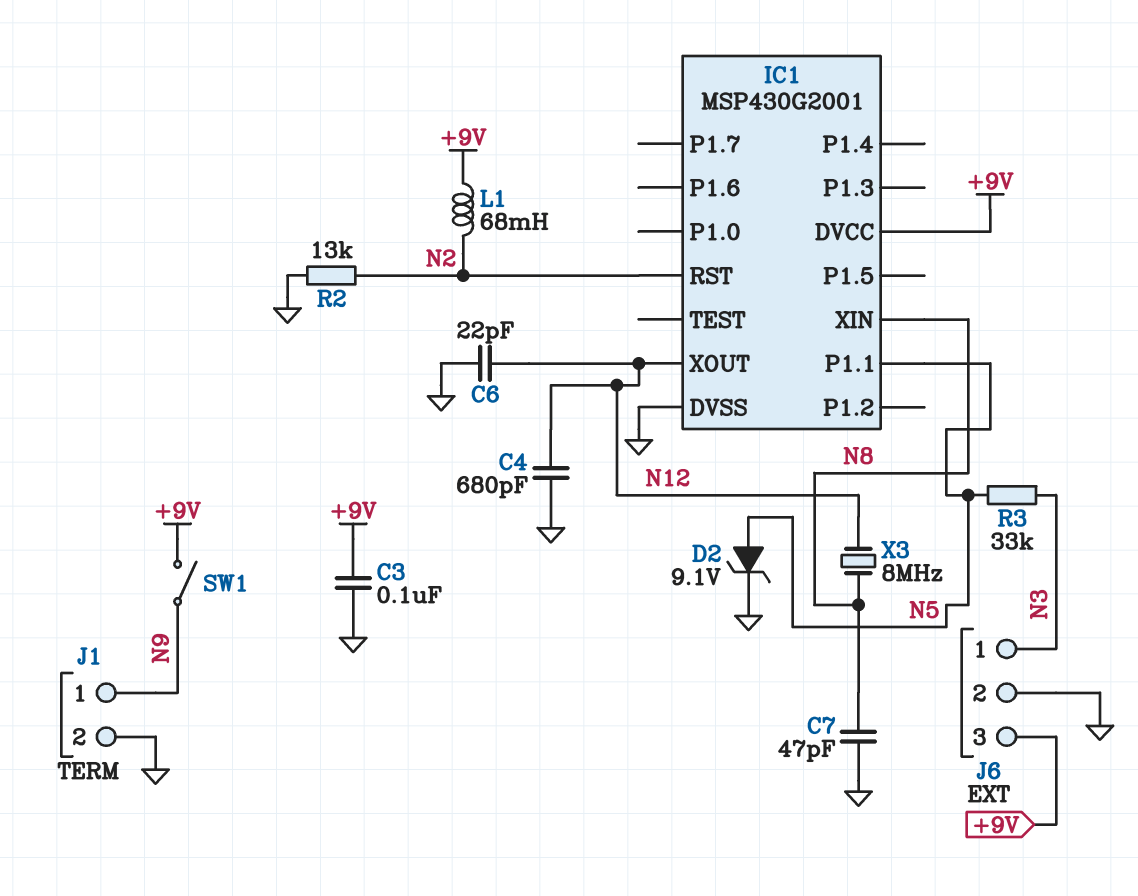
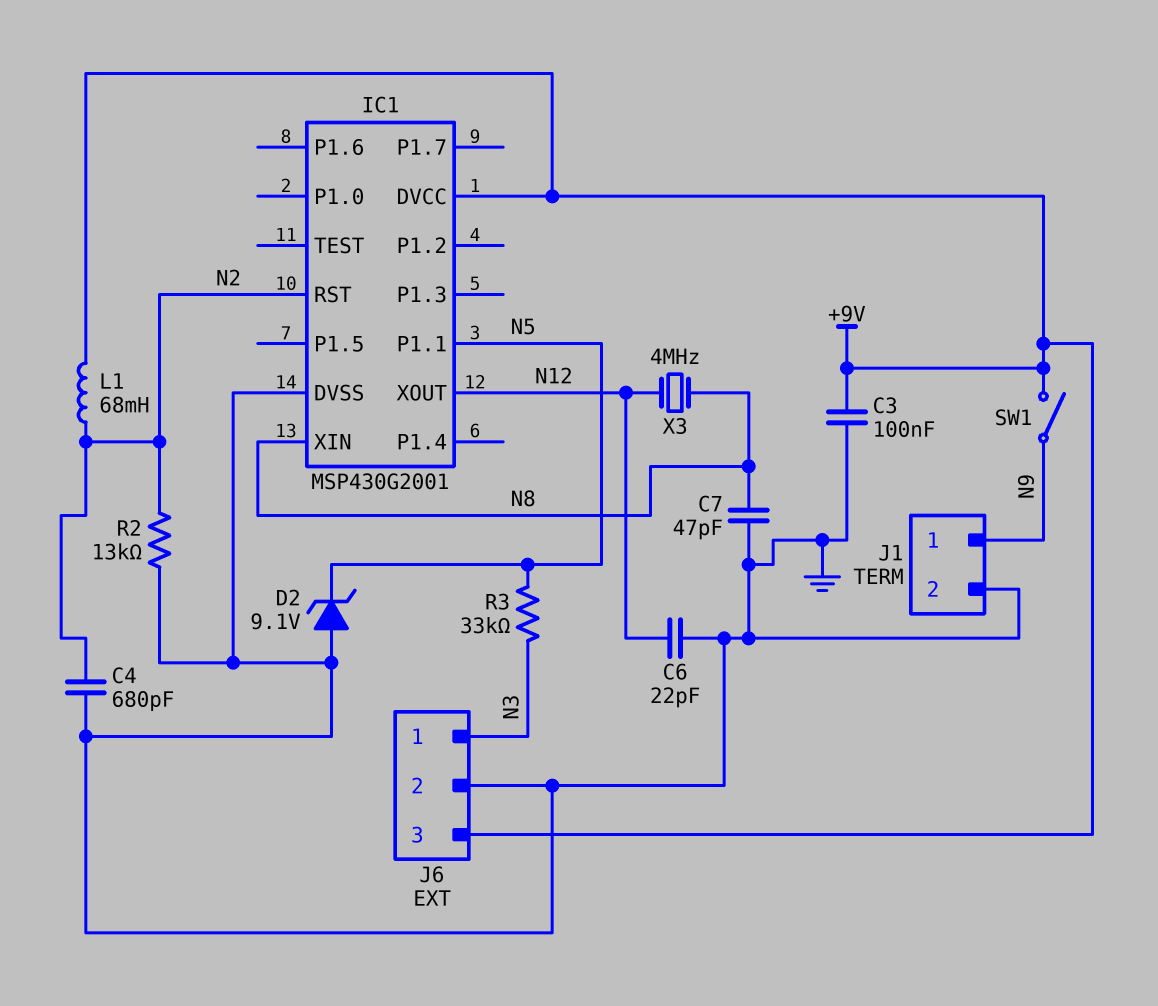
C4: 680pF (GND, N12) -> 680pF (GND, N2)
D2: zener 9.1V (A N5, K GND) -> zener 9.1V (A GND, K N5)
X3: 8MHz (N8, N12) -> 4MHz (N8, N12)

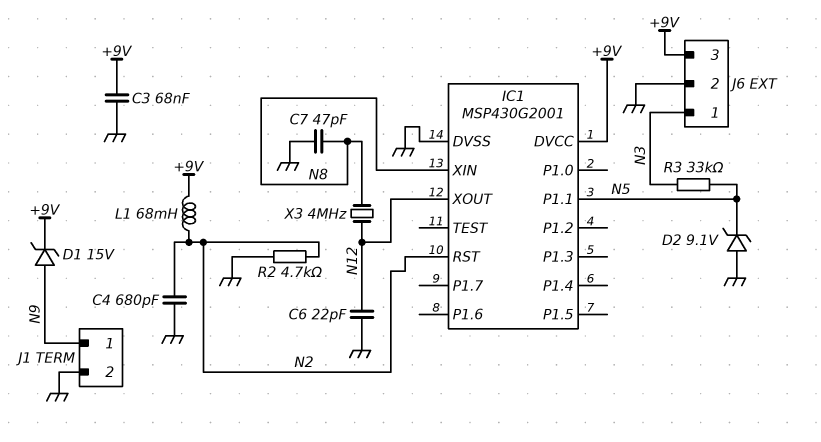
C3: 100nF (+9V, GND) -> 68nF (+9V, GND)
D1: none -> zener 15V (A N9, K +9V)
R2: 13k (GND, N2) -> 4.7k (GND, N2)
SW1: switch (+9V, N9) -> none

